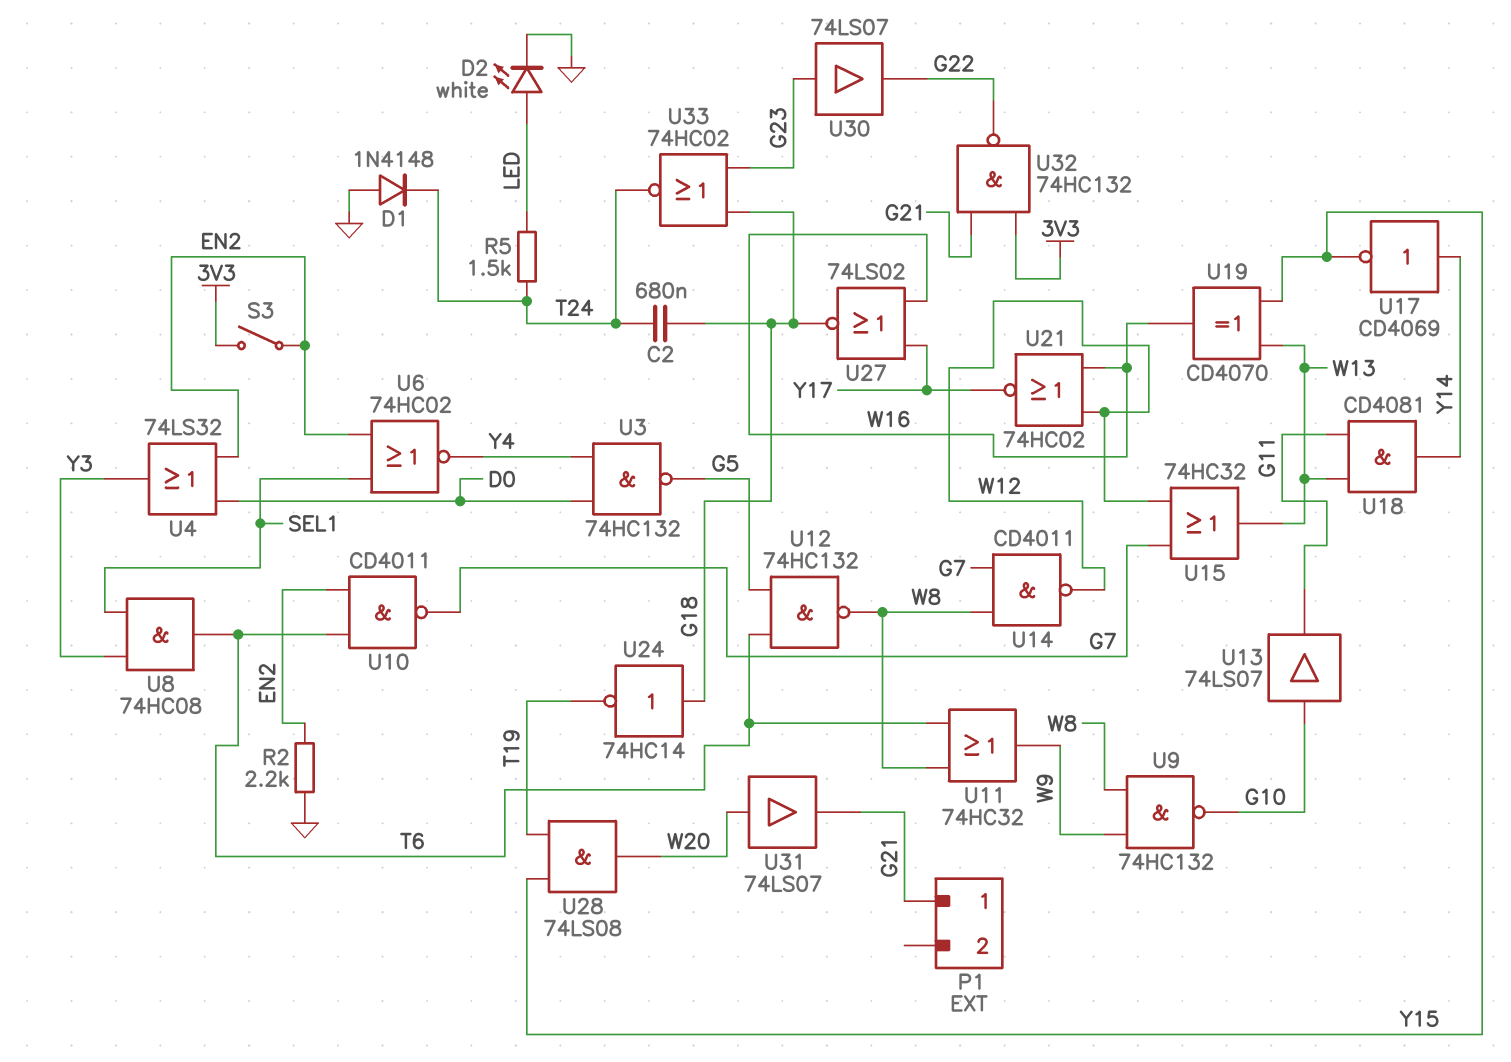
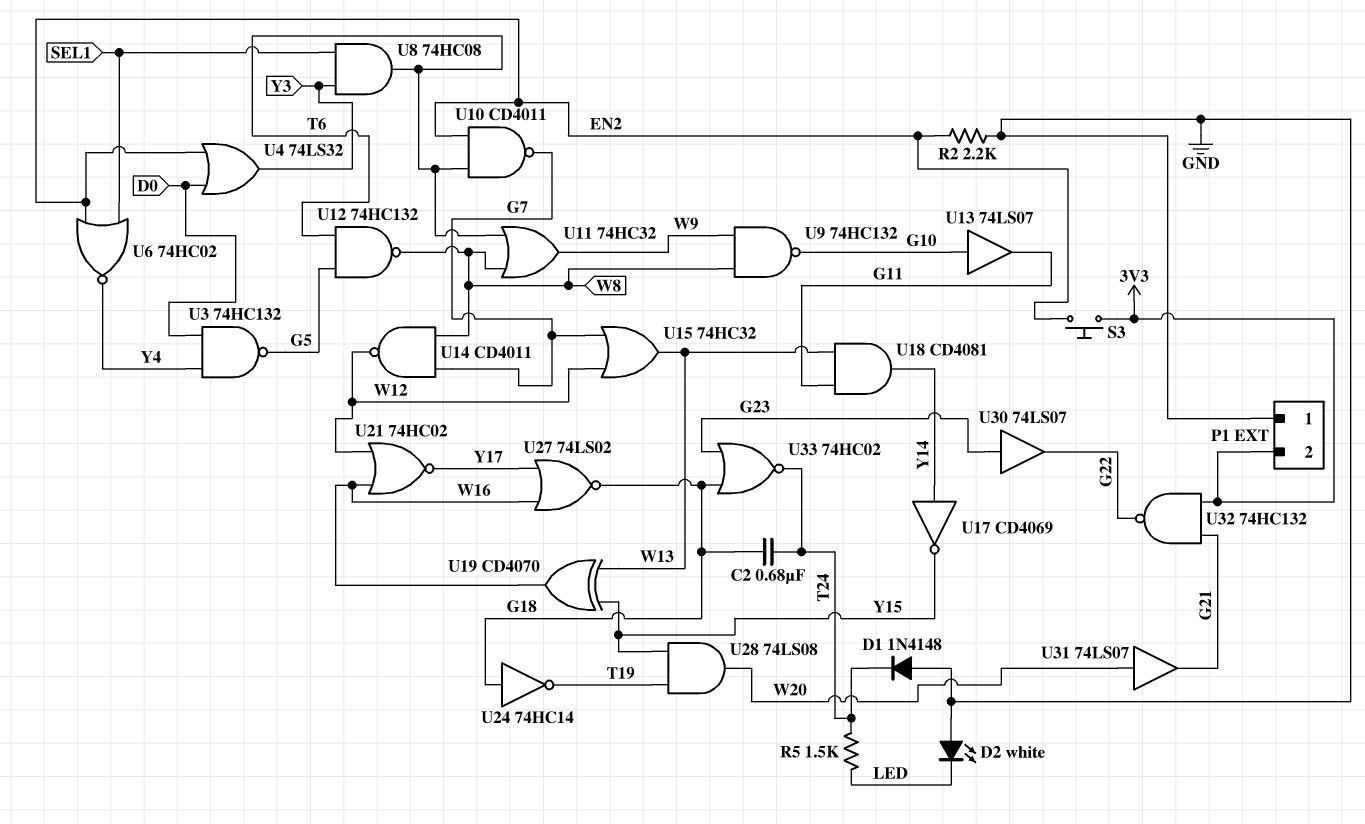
D2: LED white (A LED, K GND) -> LED white (A GND, K LED)
P1 pin 1: G21 -> GND
P1 pin 2: none -> 3V3
S3: switch (3V3, EN2) -> button (3V3, EN2)

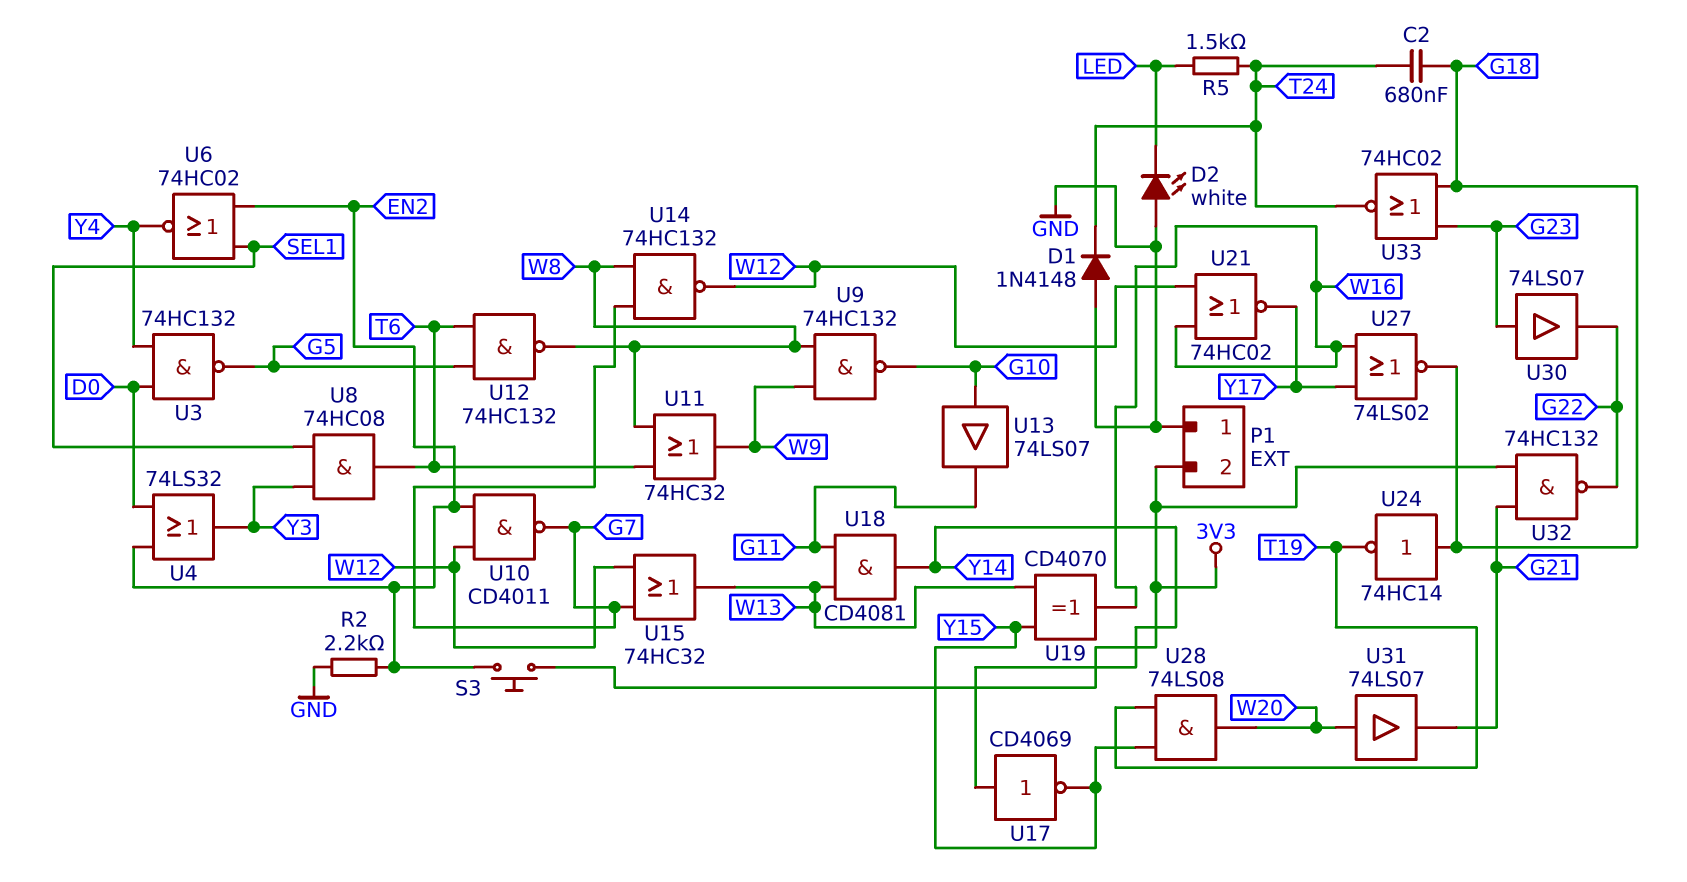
U10: NAND CD4011 (in EN2, in T6, out G7) -> NAND CD4011 (in EN2, in W12, out G7)
U14: NAND CD4011 (in G7, in W8, out W12) -> NAND 74HC132 (in G7, in W8, out W12)

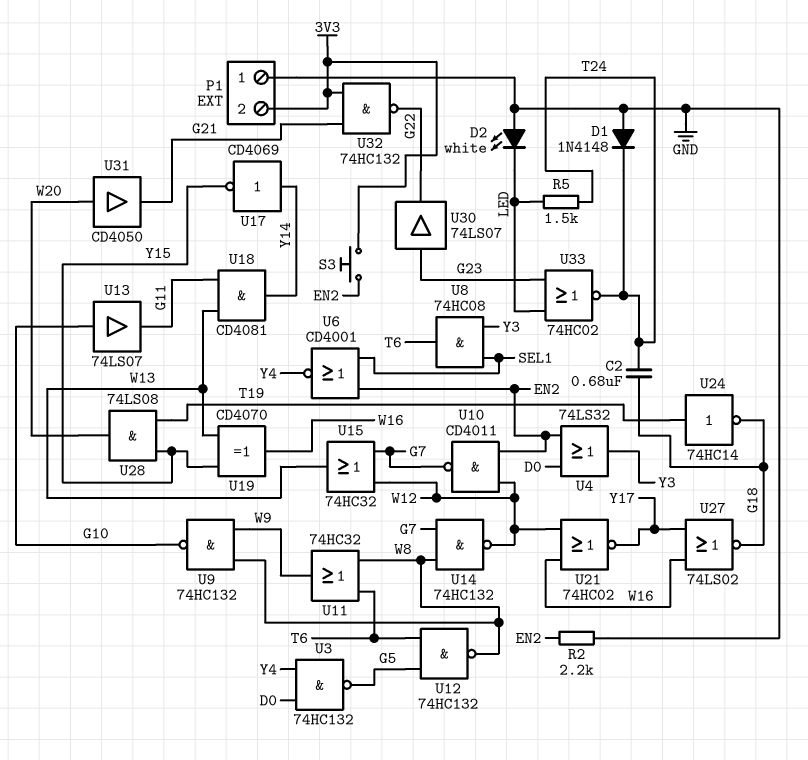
U6: NOR 74HC02 (in EN2, in SEL1, out Y4) -> NOR CD4001 (in EN2, in SEL1, out Y4)
U24: NOT 74HC14 (in G18, out T19) -> NOT 74HC14 (in T19, out G18)
U31: buffer 74LS07 (in W20, out G21) -> buffer CD4050 (in W20, out G21)
U33: NOR 74HC02 (in G18, in G23, out T24) -> NOR 74HC02 (in G23, in LED, out T24)

